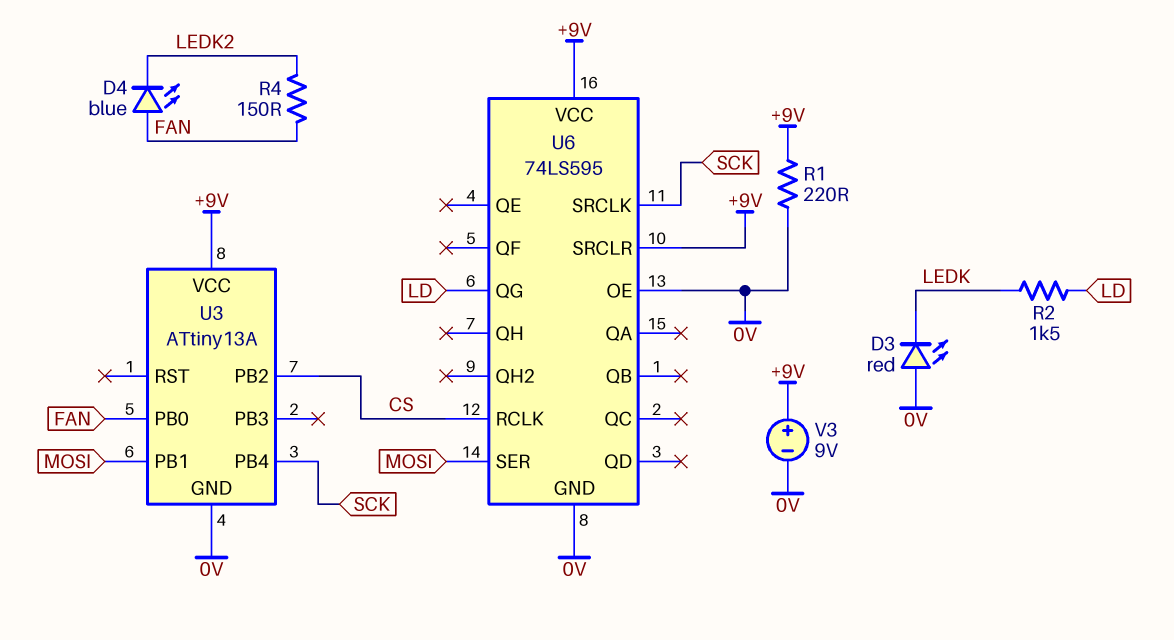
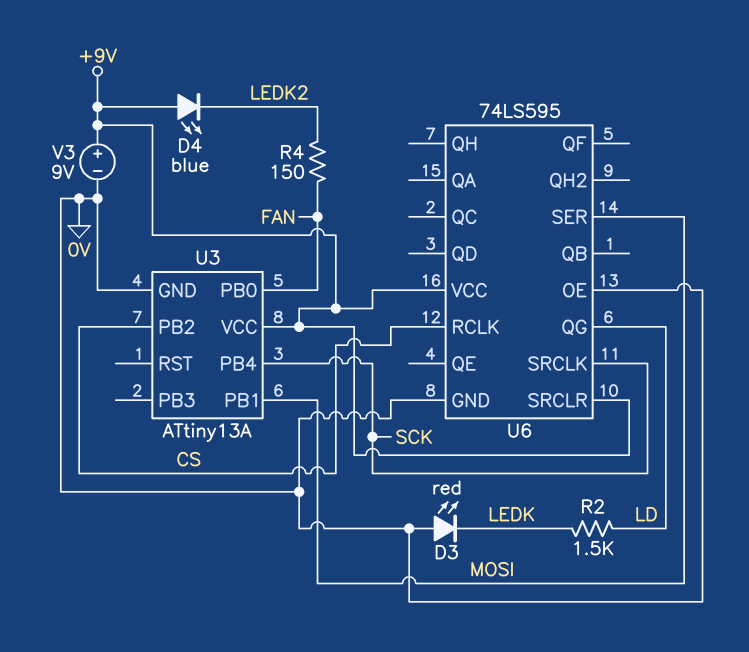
D4: LED blue (A FAN, K LEDK2) -> LED blue (A +9V, K LEDK2)
R1: 220 (+9V, 0V) -> none

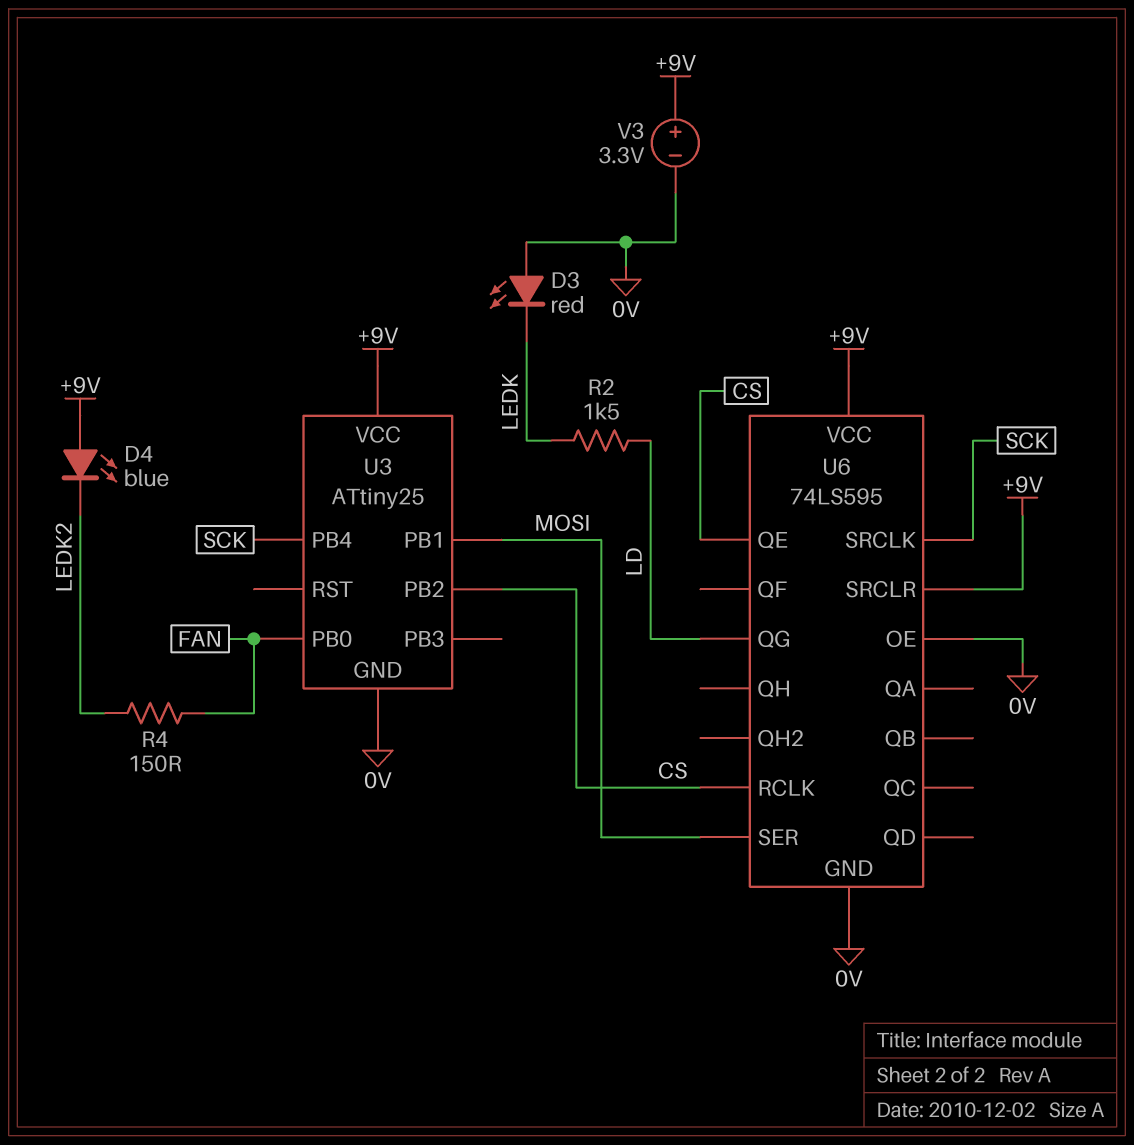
U3: ATtiny13A -> ATtiny25
U6 pin QE: none -> CS
V3: 9V (plus +9V, minus 0V) -> 3.3V (plus +9V, minus 0V)

